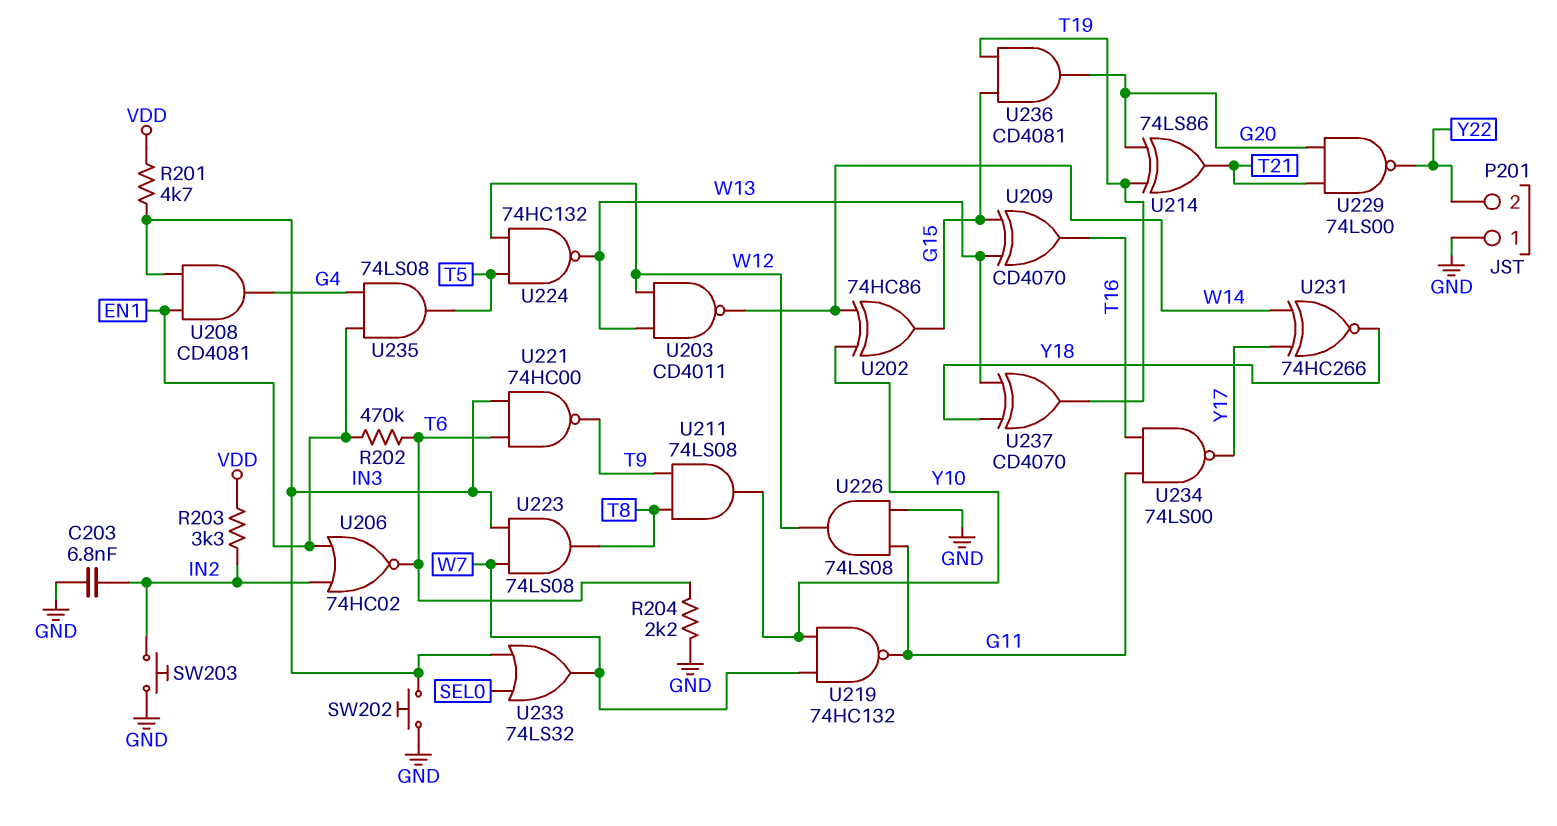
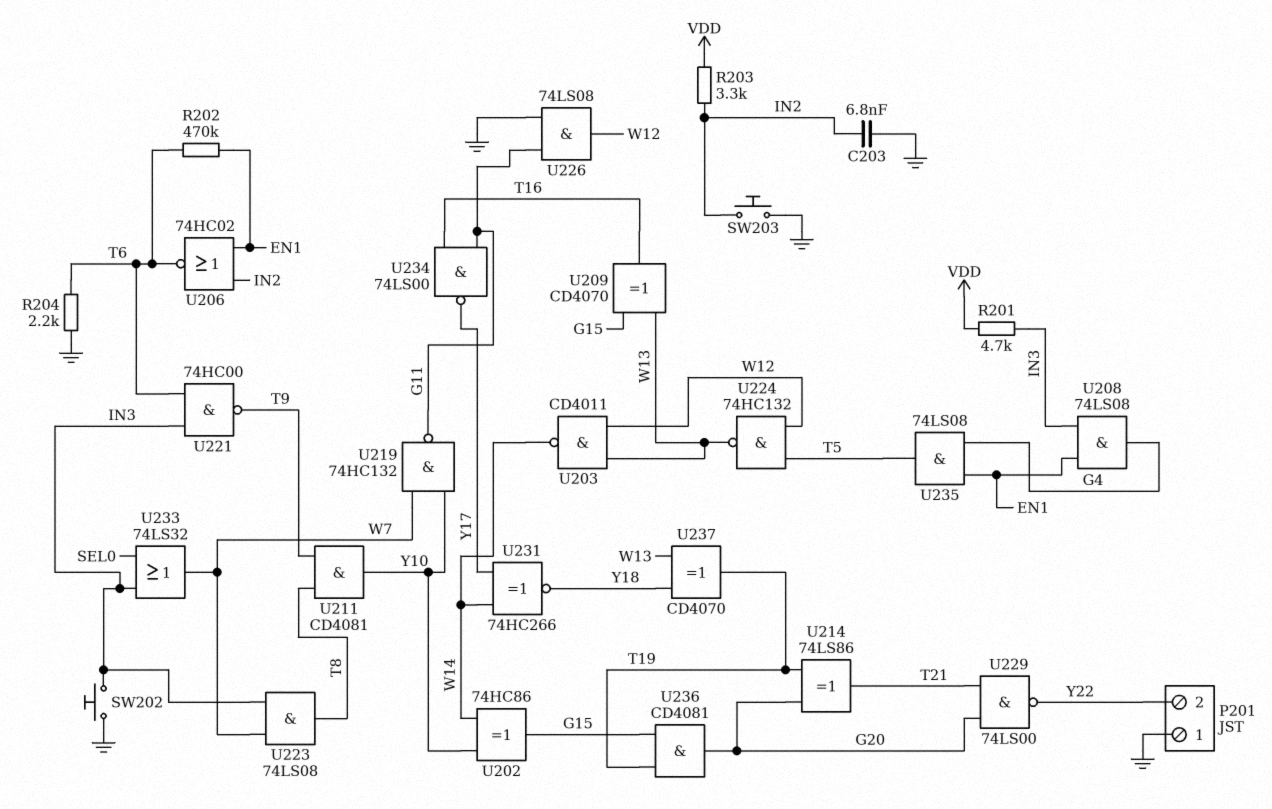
U208: AND CD4081 (in EN1, in IN3, out G4) -> AND 74LS08 (in EN1, in IN3, out G4)
U211: AND 74LS08 (in T8, in T9, out Y10) -> AND CD4081 (in T8, in T9, out Y10)

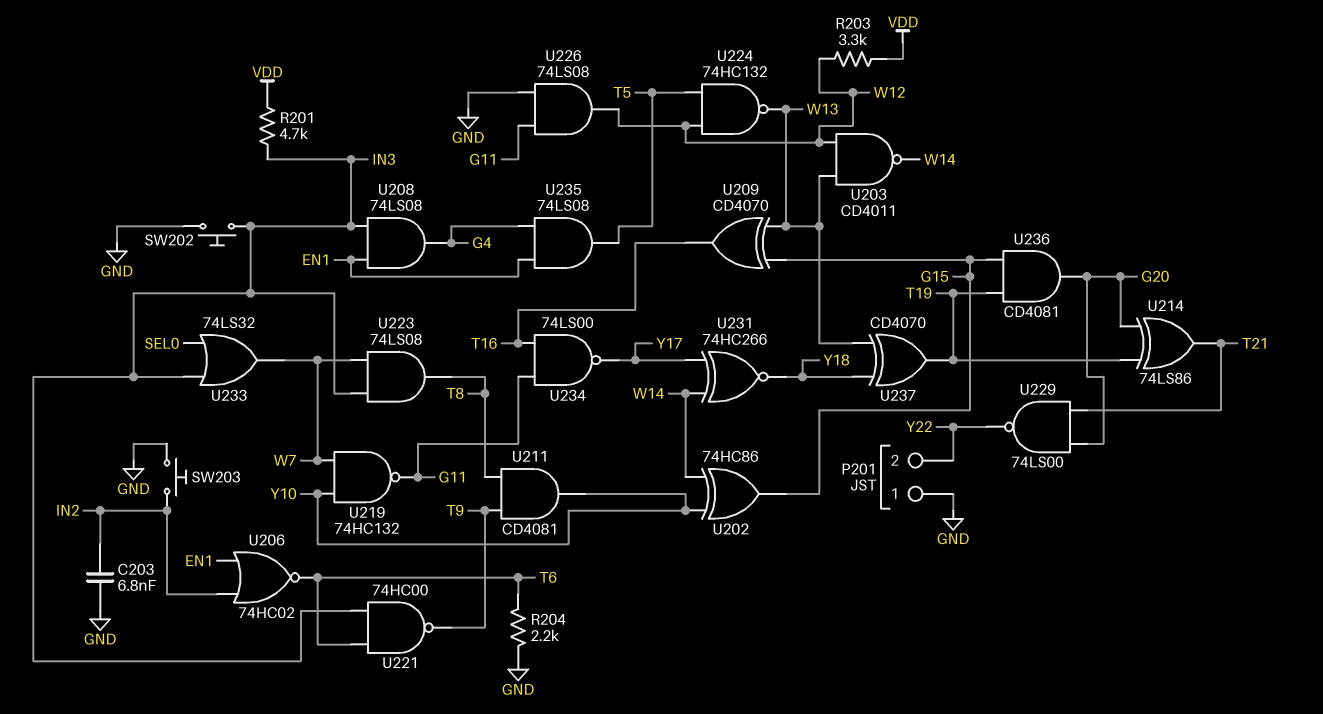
R202: 470k (EN1, T6) -> none
R203: 3.3k (IN2, VDD) -> 3.3k (VDD, W12)

